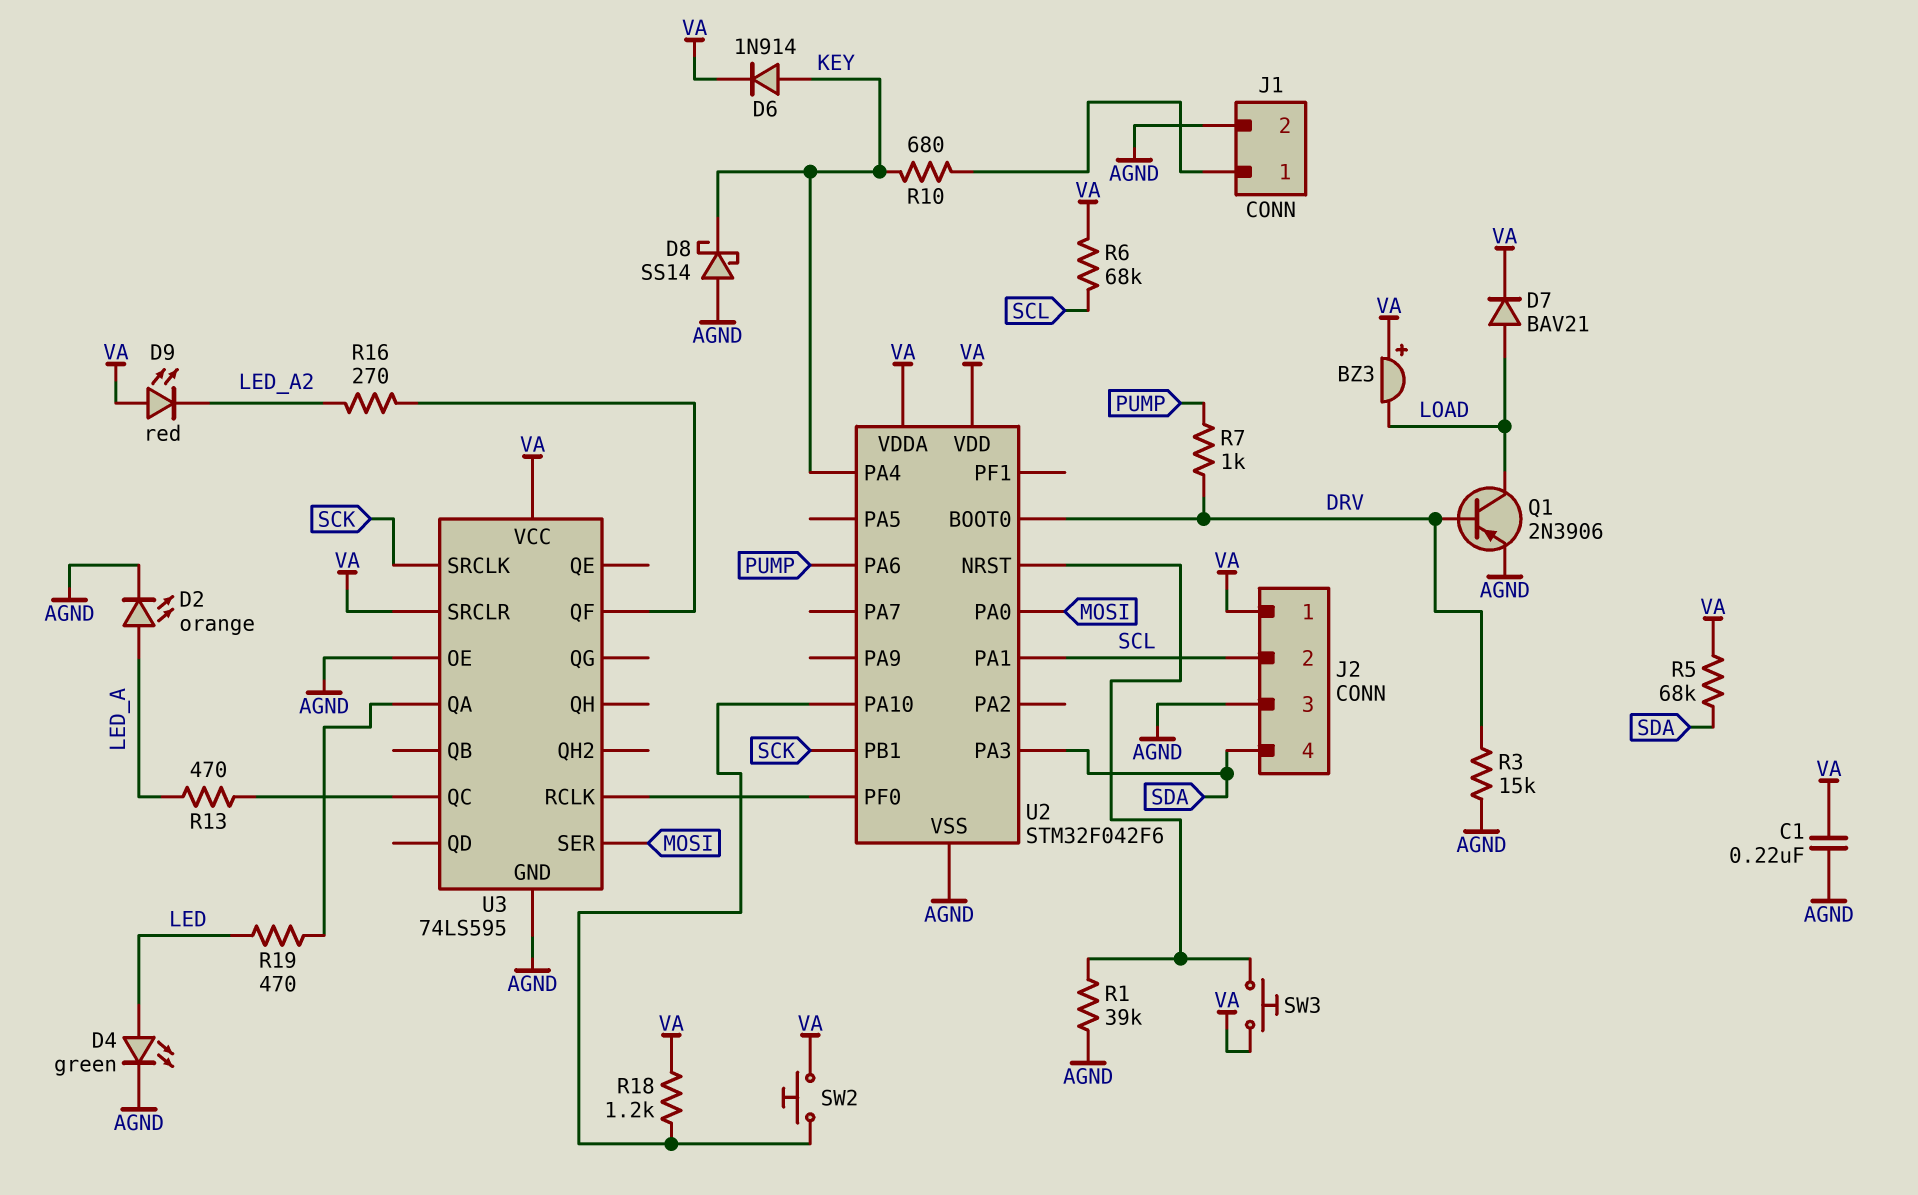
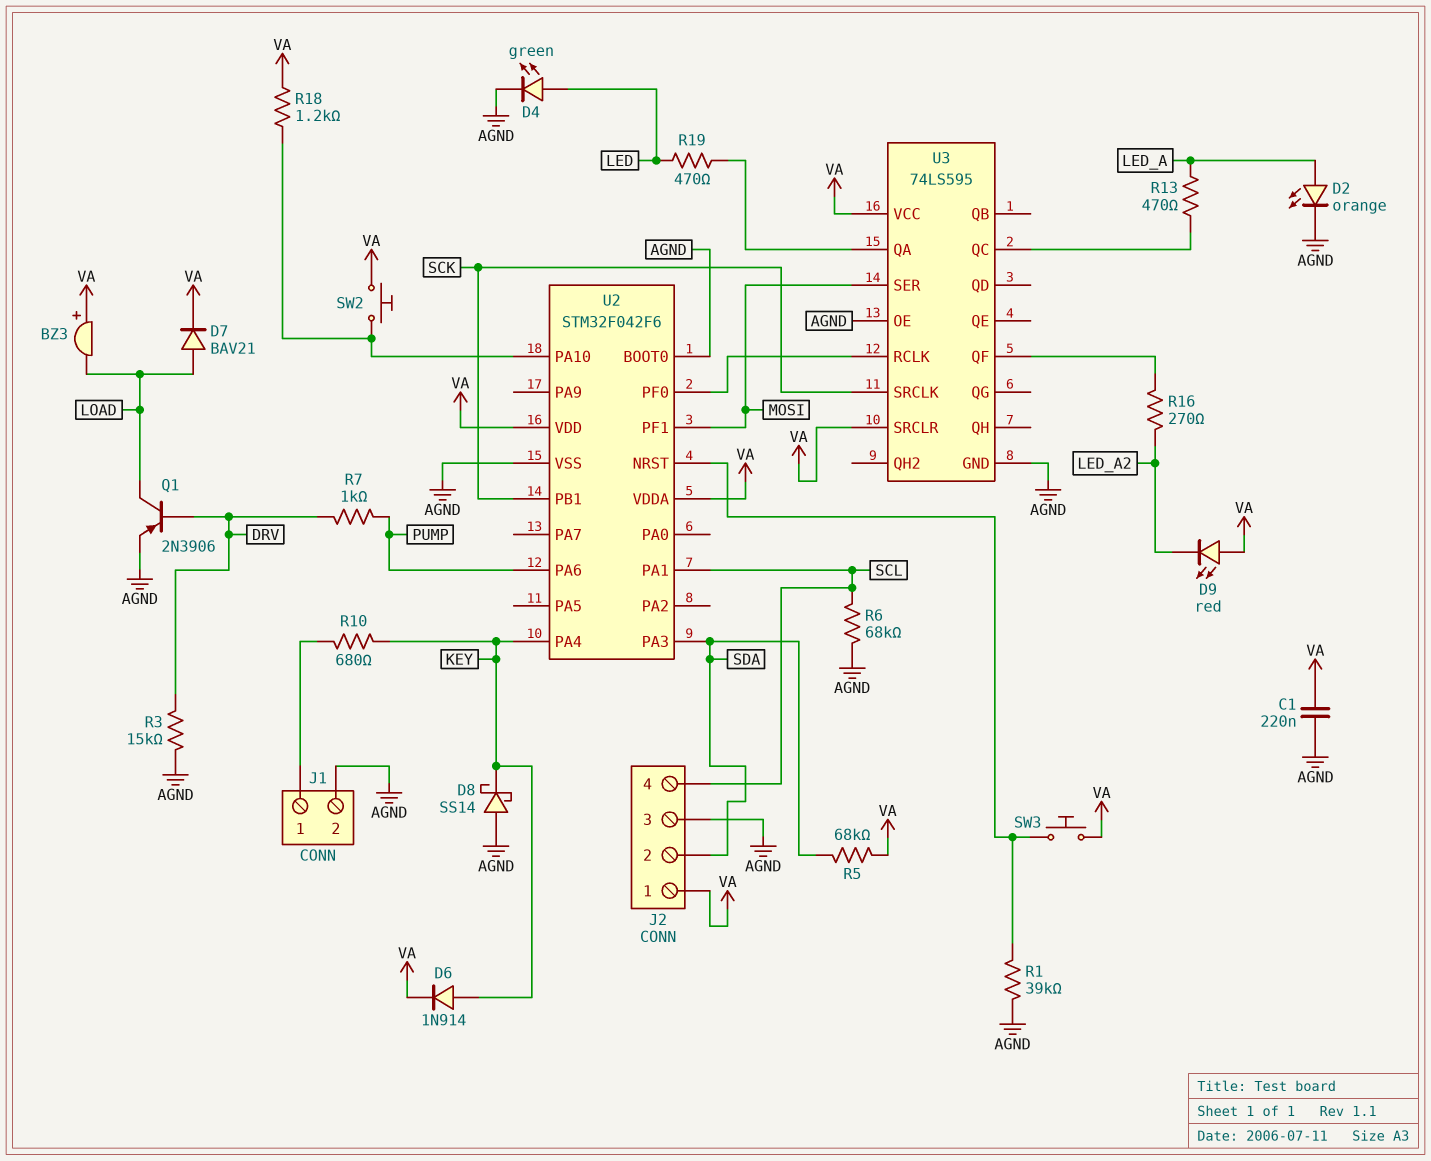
J2 pin 2: SCL -> SDA
J2 pin 4: SDA -> SCL
R6: 68k (SCL, VA) -> 68k (AGND, SCL)
U2 pin BOOT0: DRV -> AGND
U2 pin PA0: MOSI -> none
U2 pin PF1: none -> MOSI

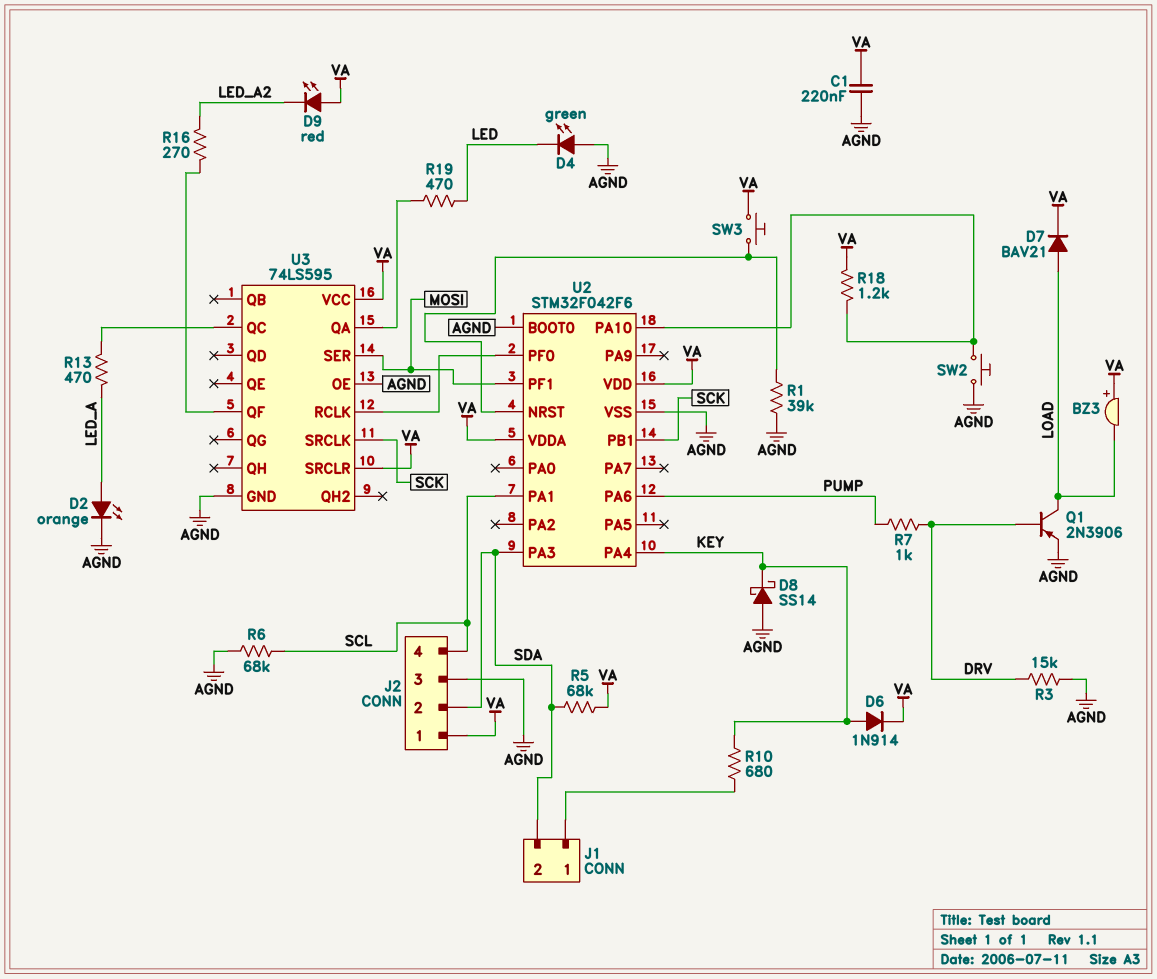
D4: LED green (A LED, K AGND) -> LED green (A AGND, K LED)
J1 pin 2: AGND -> SDA
SW2: button (U2/PA10, VA) -> button (AGND, U2/PA10)

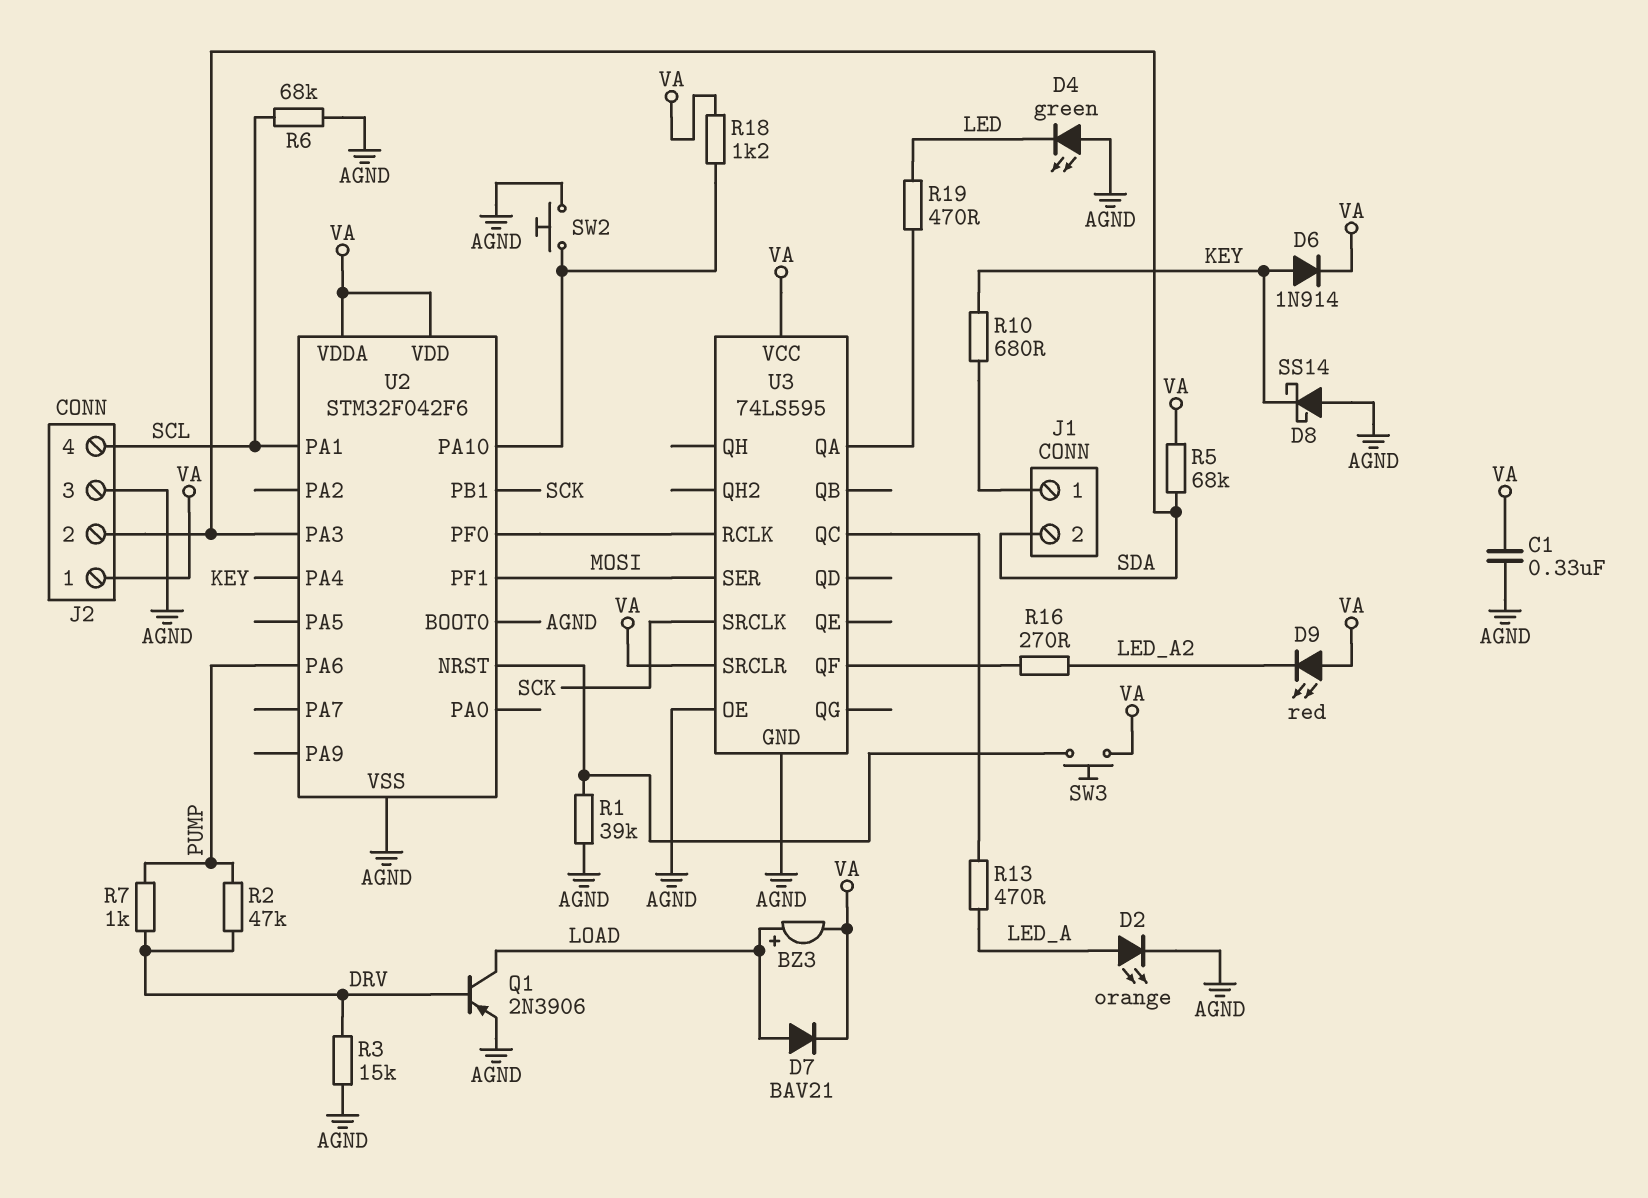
BZ3: buzzer (plus VA, minus LOAD) -> buzzer (plus LOAD, minus VA)
C1: 220nF (AGND, VA) -> 330nF (AGND, VA)
R2: none -> 47k (DRV, PUMP)

